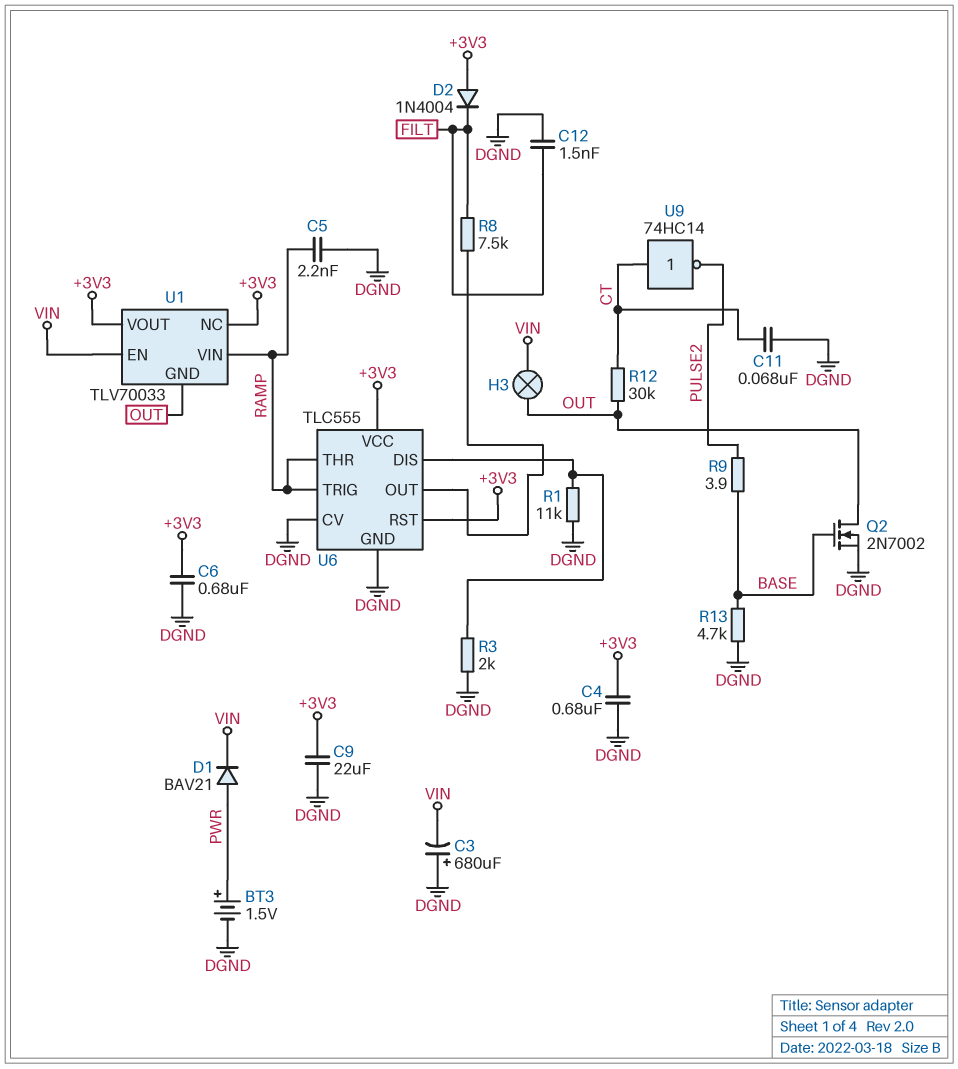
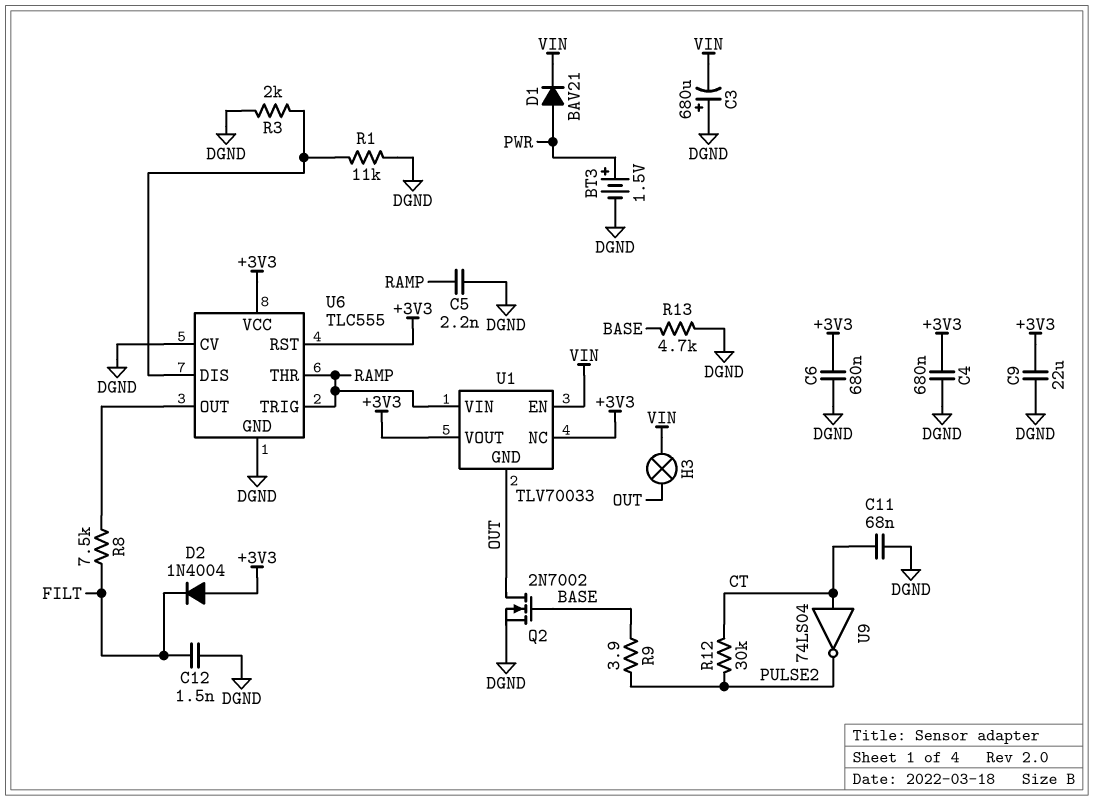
R12: 30k (CT, OUT) -> 30k (CT, PULSE2)
U9: NOT 74HC14 (in CT, out PULSE2) -> NOT 74LS04 (in CT, out PULSE2)

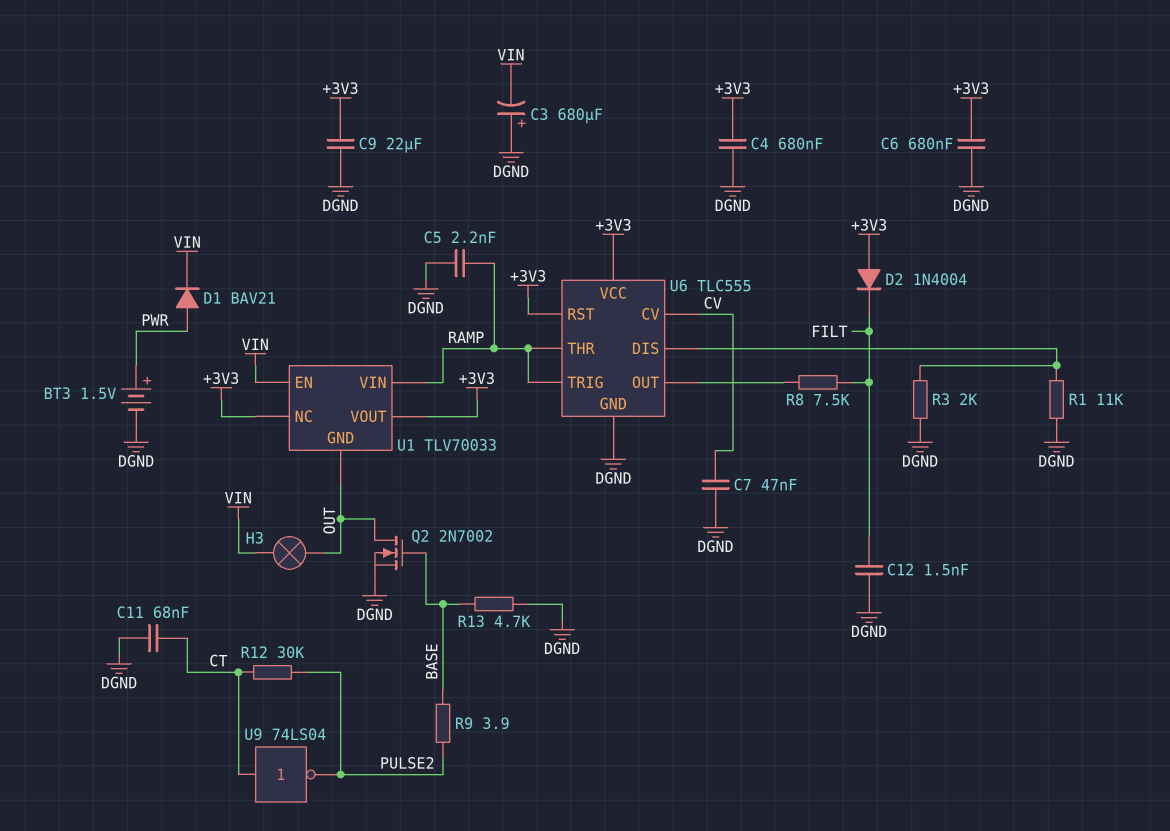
C7: none -> 47nF (CV, DGND)
U6 pin CV: DGND -> CV

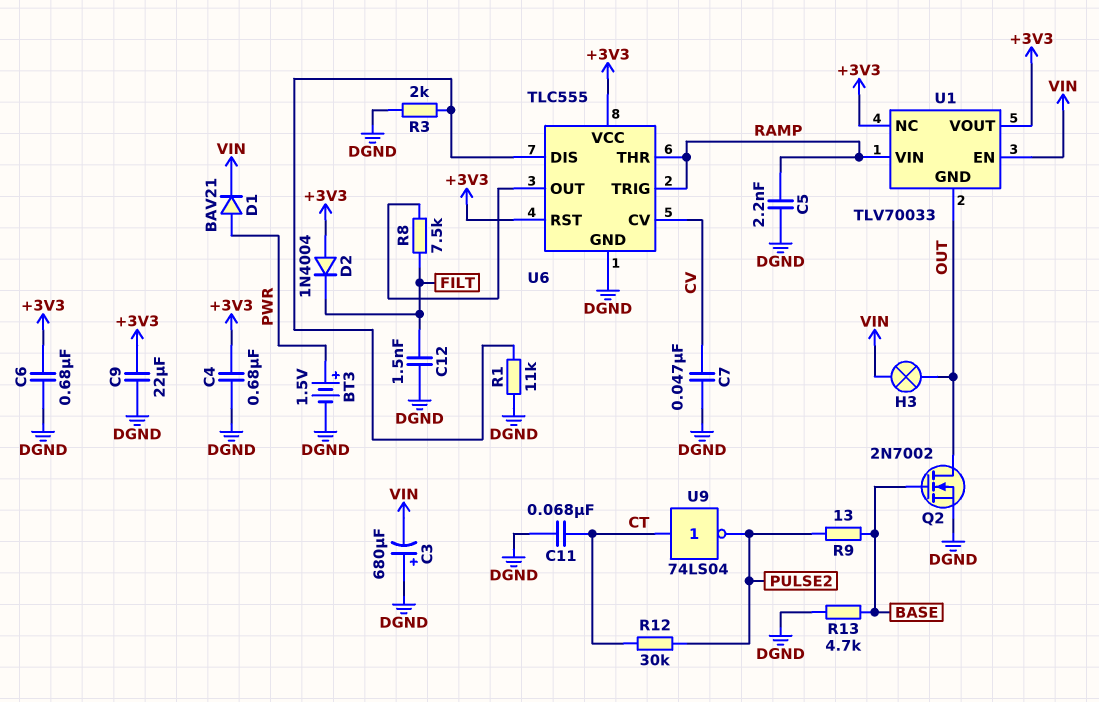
R9: 3.9 (BASE, PULSE2) -> 13 (BASE, PULSE2)

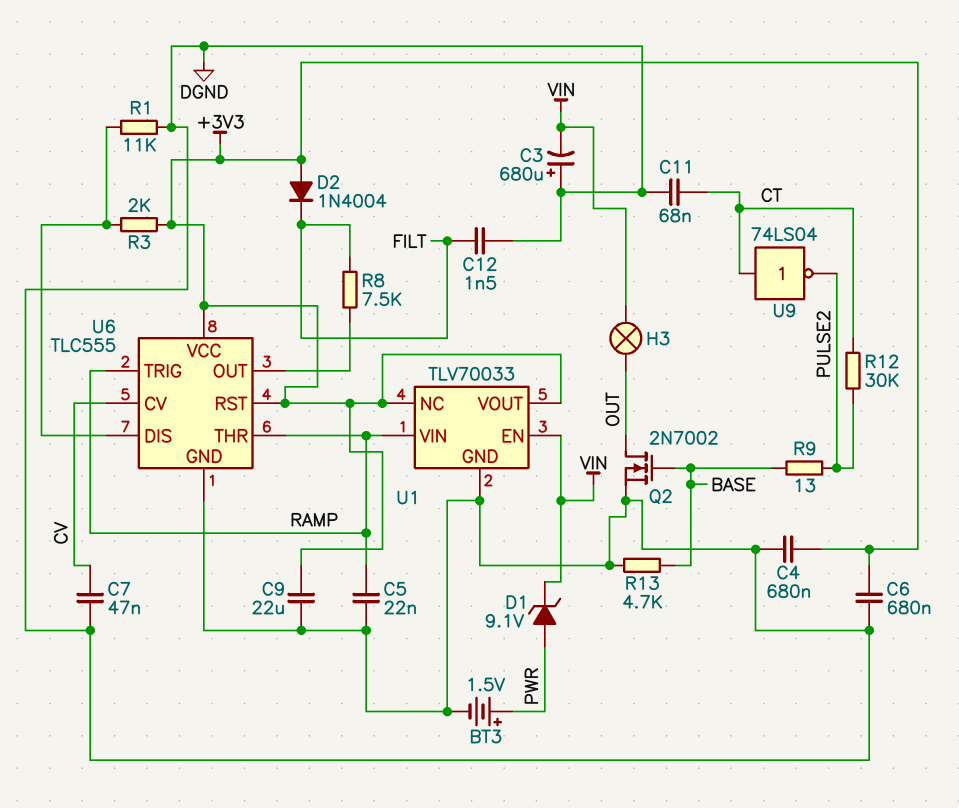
C5: 2.2nF (DGND, RAMP) -> 22nF (DGND, RAMP)
D1: diode BAV21 (A PWR, K VIN) -> zener 9.1V (A PWR, K VIN)
R3: 2k (DGND, U6/DIS) -> 2k (+3V3, U6/DIS)
U1 pin GND: OUT -> DGND

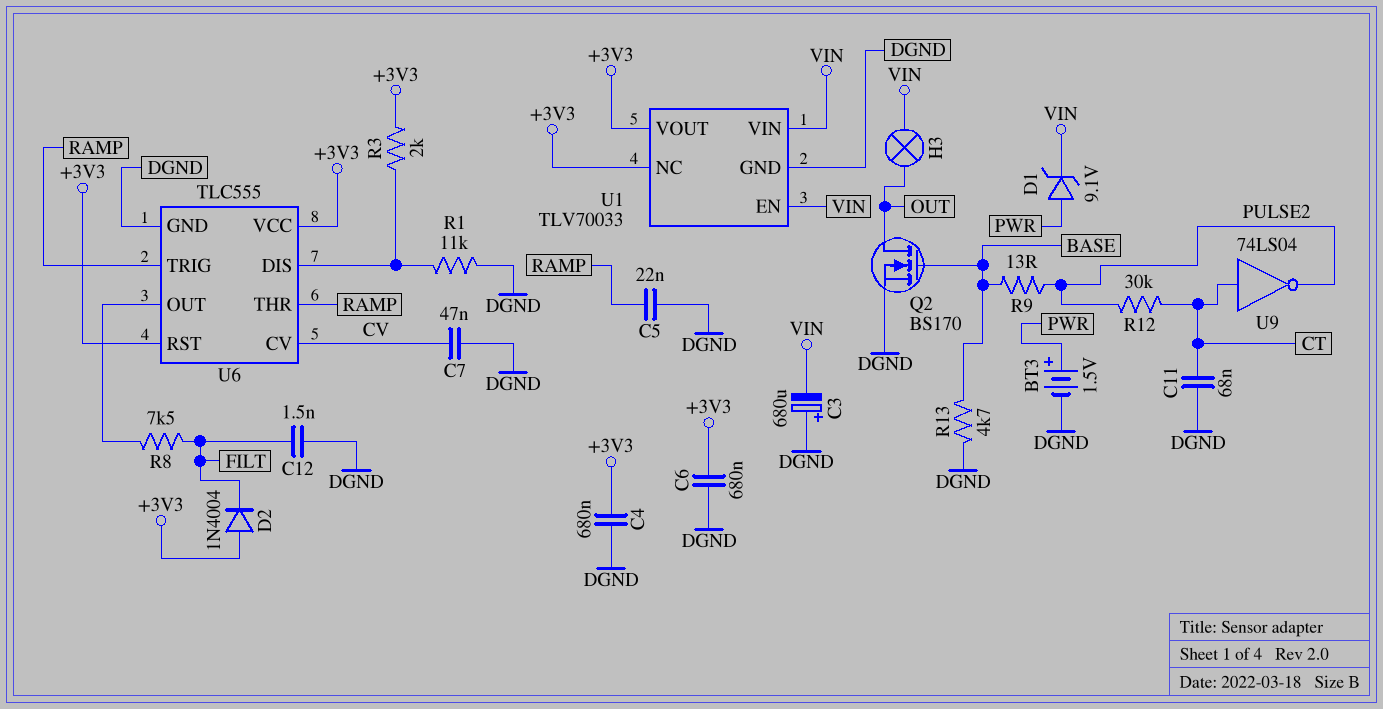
C9: 22uF (+3V3, DGND) -> none
Q2: NMOS 2N7002 (G BASE, D OUT, S DGND) -> NMOS BS170 (G BASE, D OUT, S DGND)
U1 pin VIN: RAMP -> VIN

